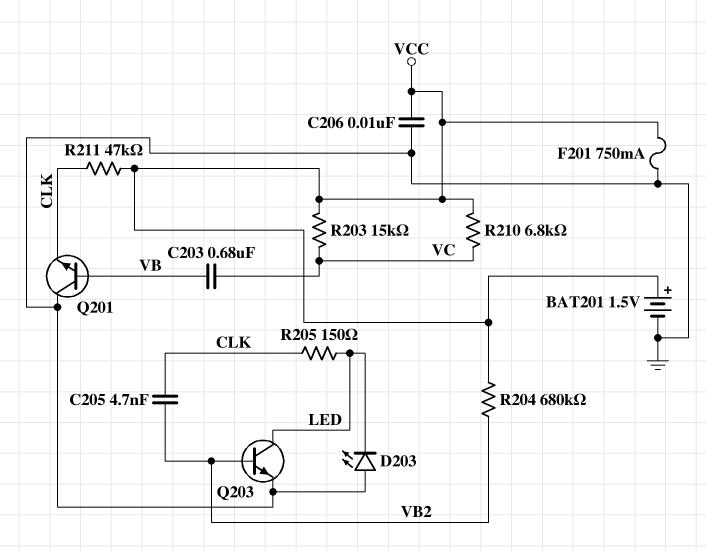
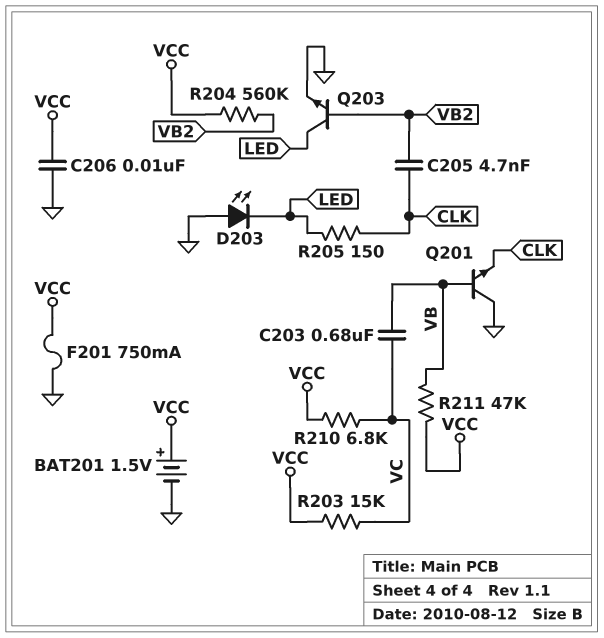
R204: 680k (VB2, VCC) -> 560k (VB2, VCC)
R211: 47k (CLK, VCC) -> 47k (VB, VCC)

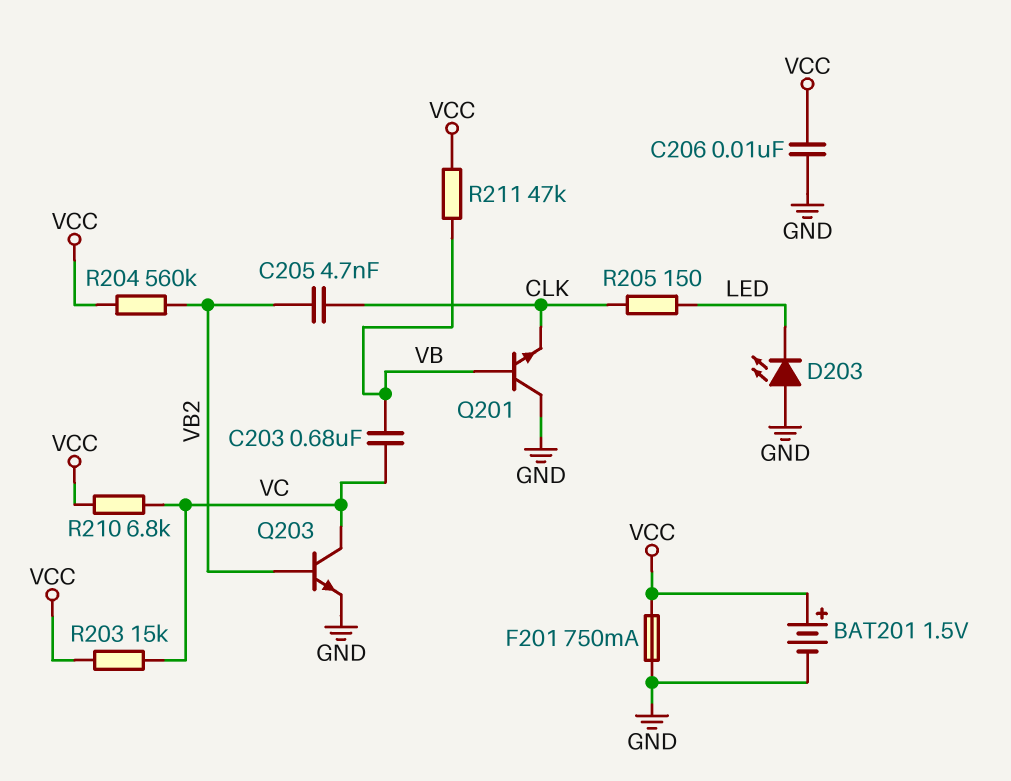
Q203: NPN (B VB2, C LED, E GND) -> NPN (B VB2, C VC, E GND)

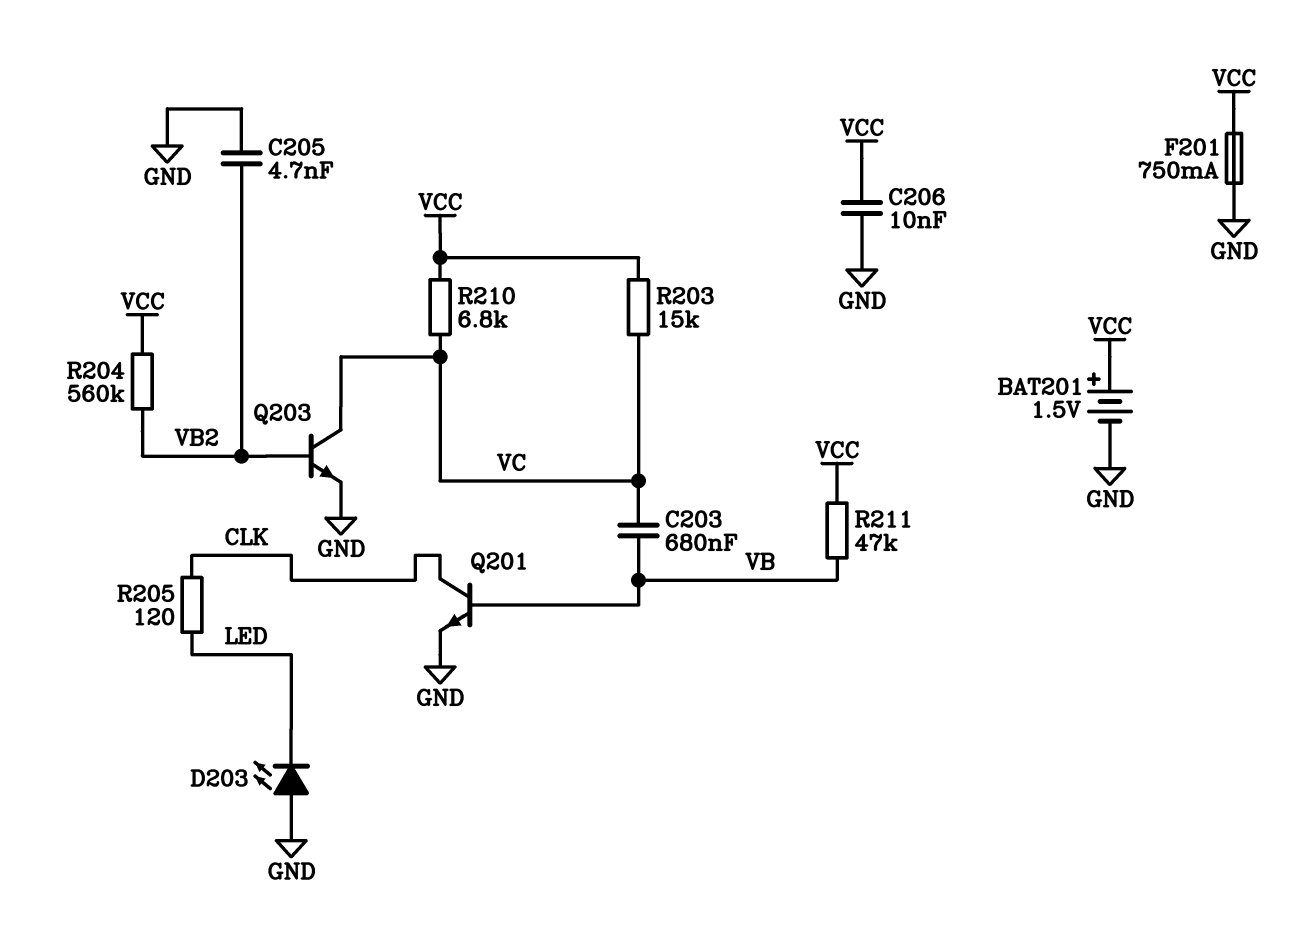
C205: 4.7nF (CLK, VB2) -> 4.7nF (GND, VB2)
Q201: NPN (B VB, C GND, E CLK) -> NPN (B VB, C CLK, E GND)
R205: 150 (CLK, LED) -> 120 (CLK, LED)

